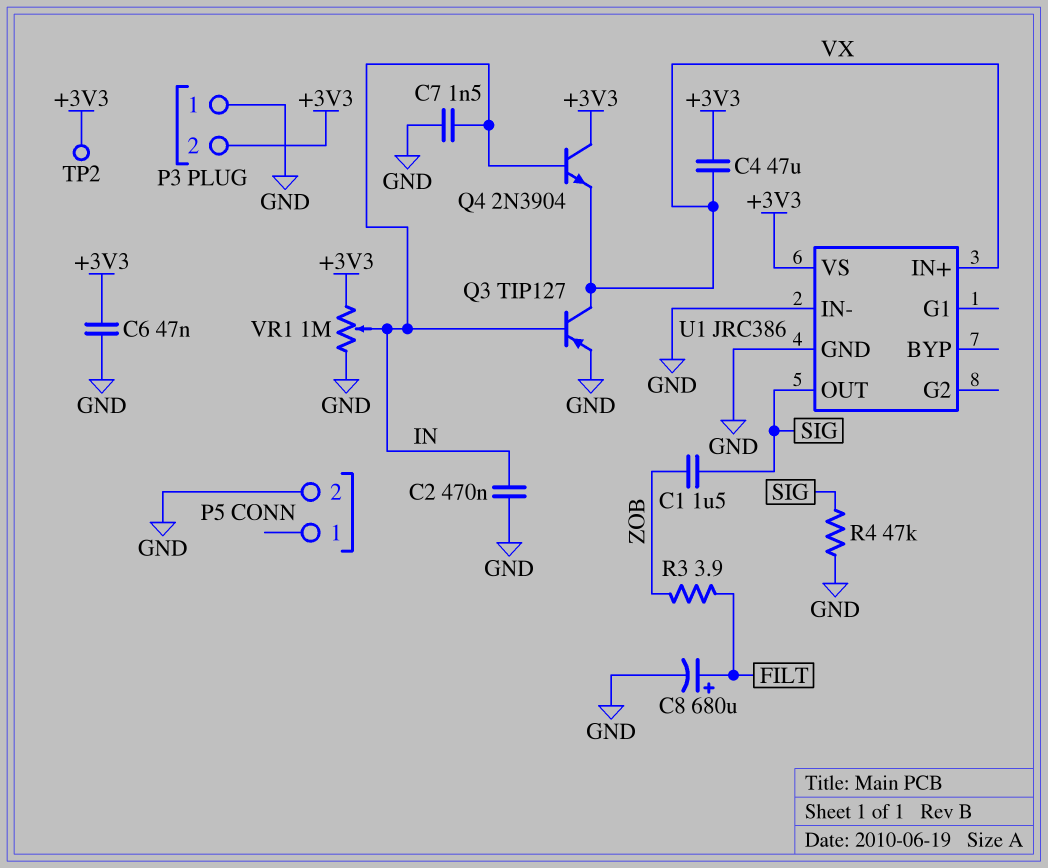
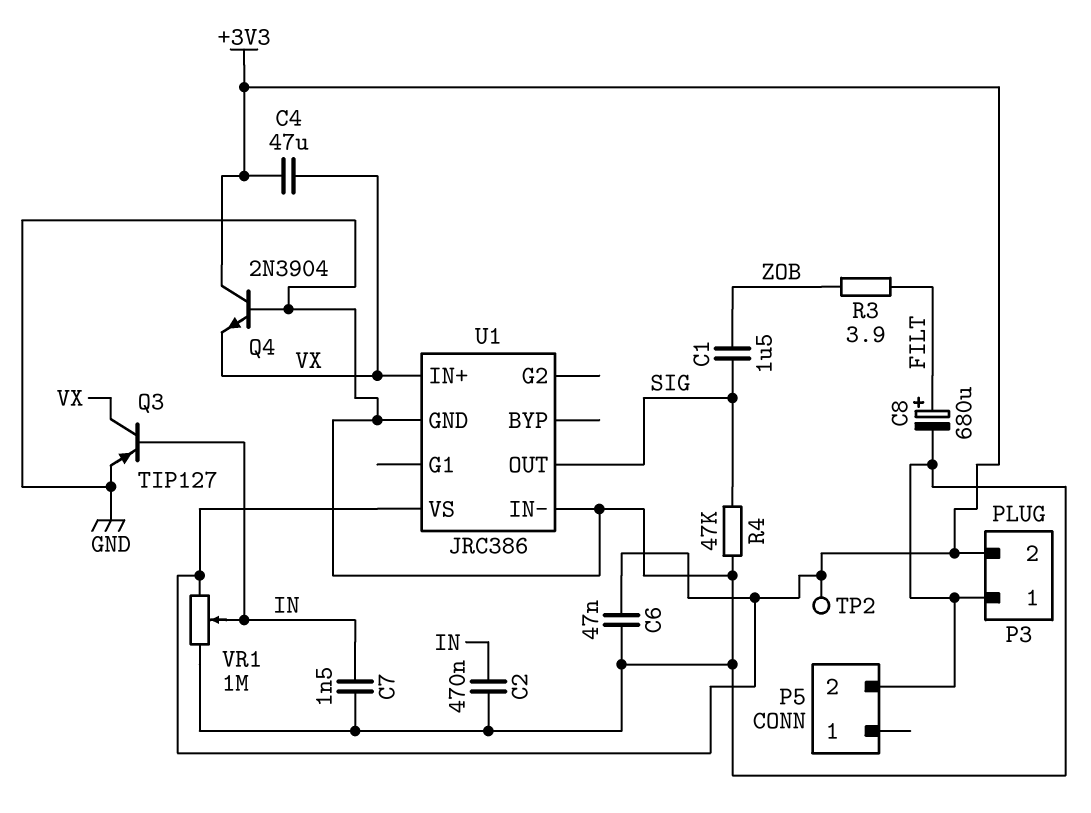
Q4: NPN 2N3904 (B IN, C +3V3, E VX) -> NPN 2N3904 (B GND, C +3V3, E VX)

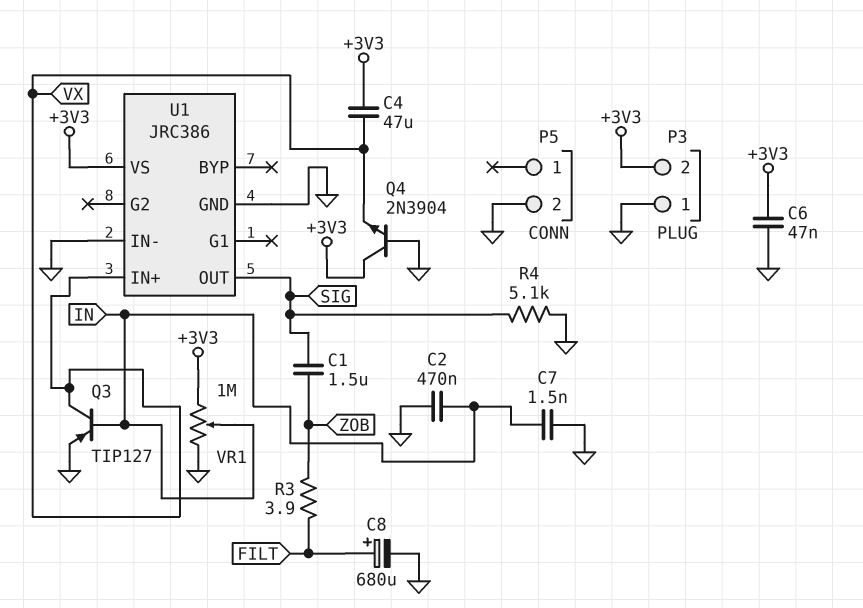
R4: 47k (GND, SIG) -> 5.1k (GND, SIG)
TP2: test point (+3V3) -> none

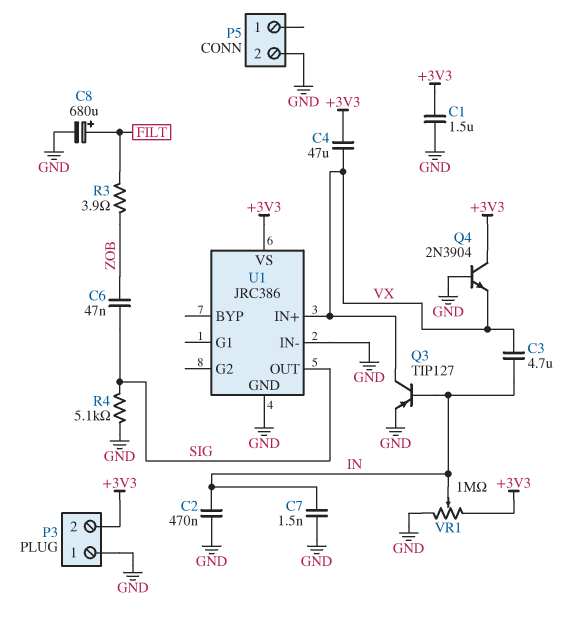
C1: 1.5uF (SIG, ZOB) -> 1.5uF (+3V3, GND)
C3: none -> 4.7uF (IN, VX)
C6: 47nF (+3V3, GND) -> 47nF (SIG, ZOB)

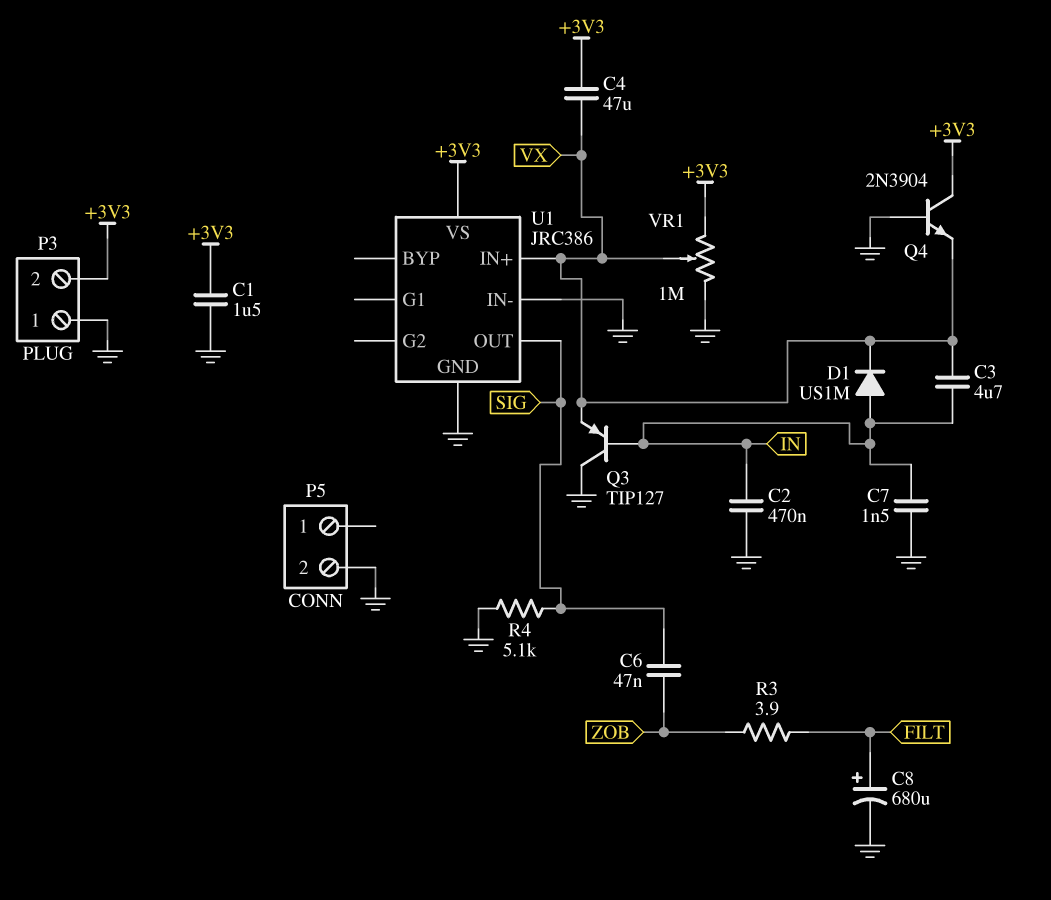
D1: none -> diode US1M (A IN, K VX)
Q3: PNP TIP127 (B IN, C VX, E GND) -> PNP TIP127 (B IN, C GND, E VX)
VR1: 1M (+3V3, GND, wiper IN) -> 1M (+3V3, GND, wiper VX)

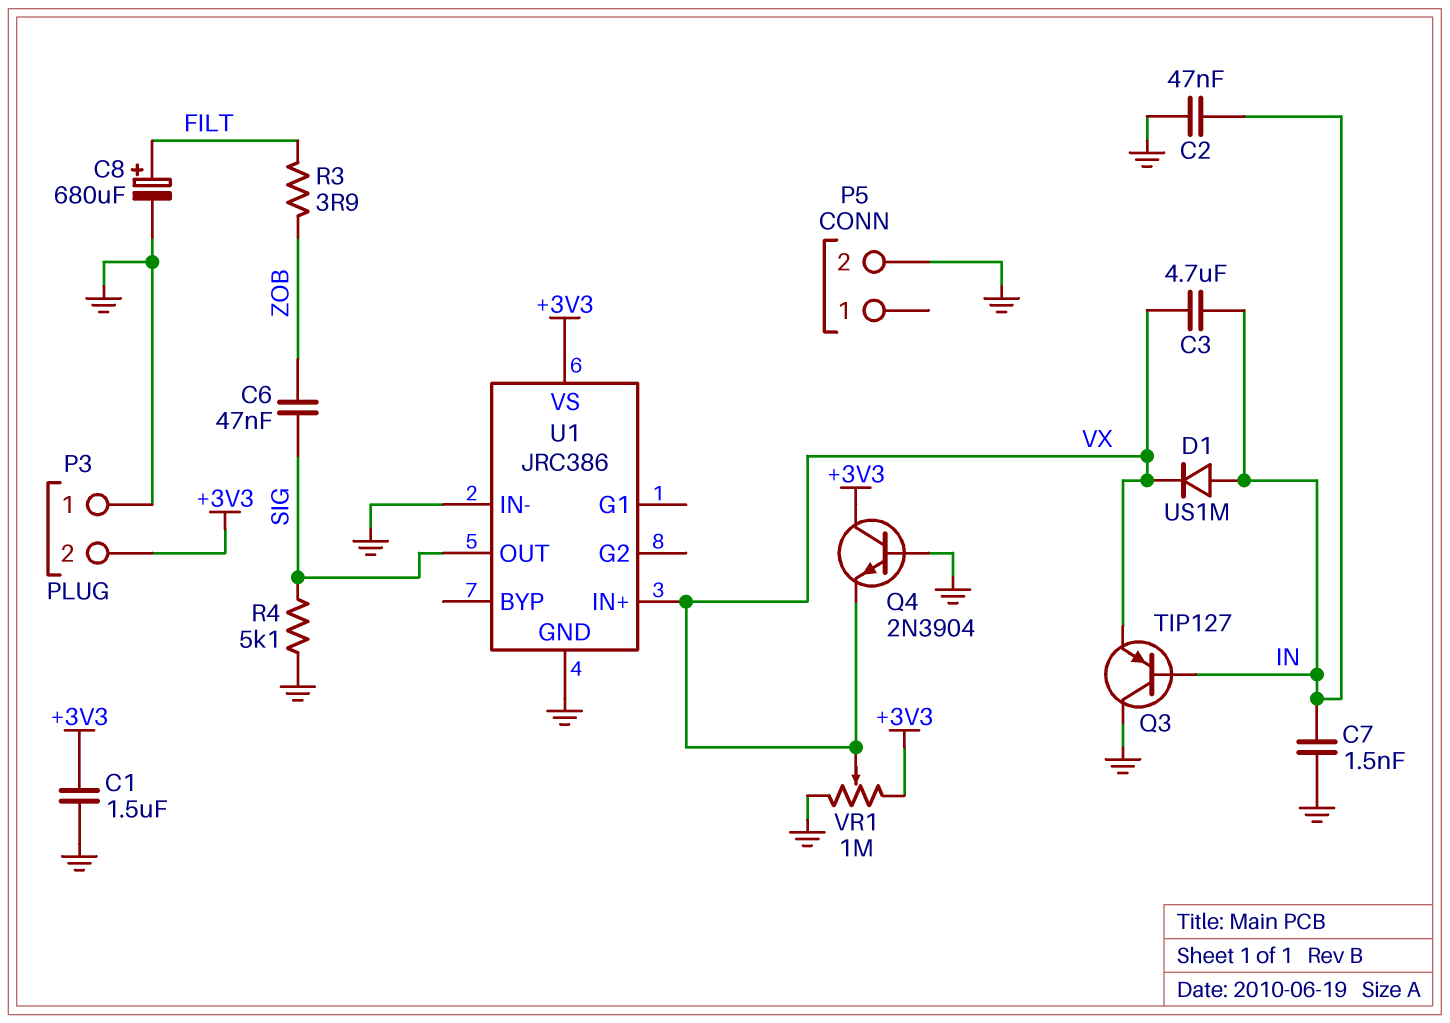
C2: 470nF (GND, IN) -> 47nF (GND, IN)
C4: 47uF (+3V3, VX) -> none

